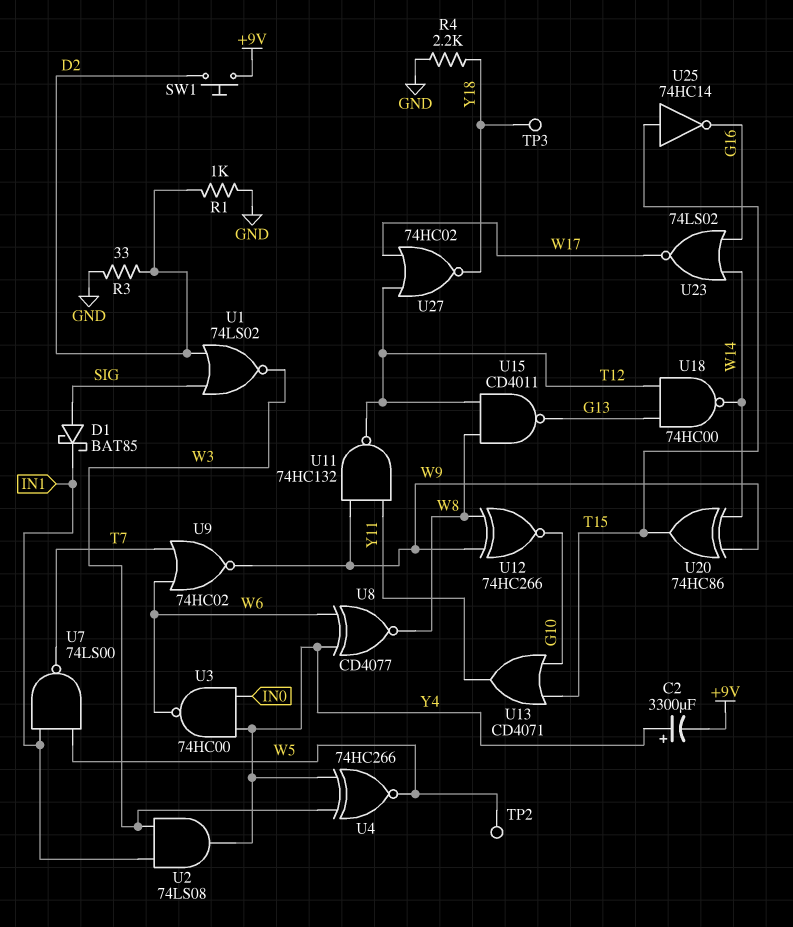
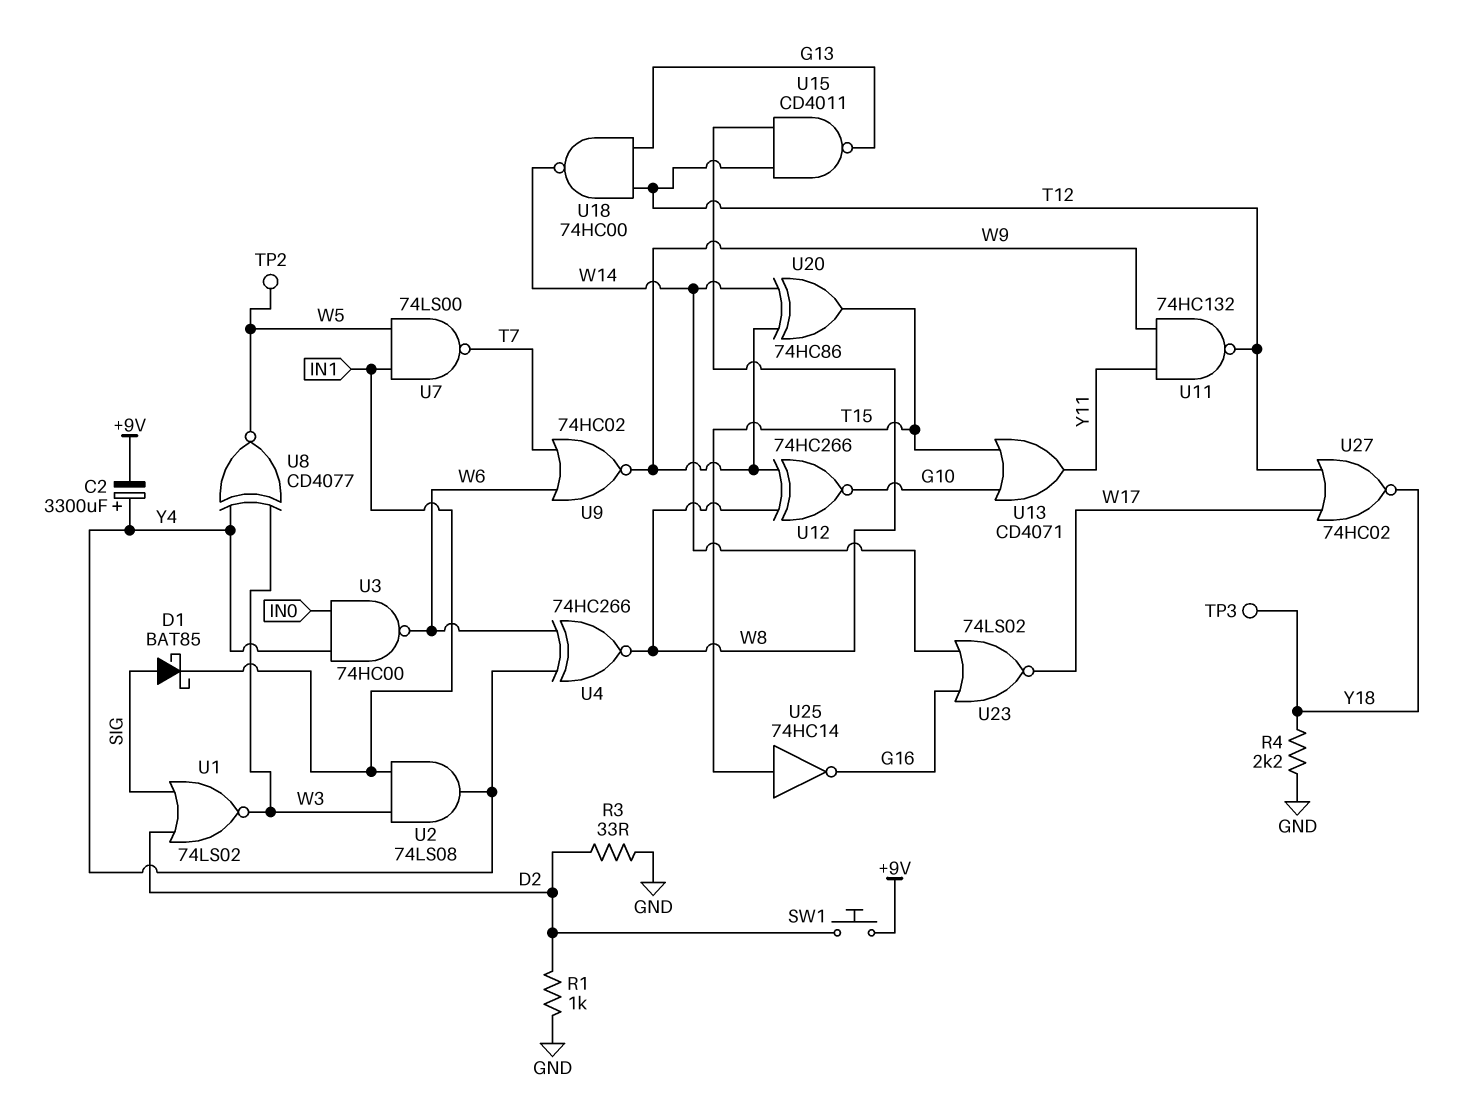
U4: XNOR 74HC266 (in W3, in Y4, out W5) -> XNOR 74HC266 (in W6, in Y4, out W8)
U8: XNOR CD4077 (in W6, in Y4, out W8) -> XNOR CD4077 (in W3, in Y4, out W5)

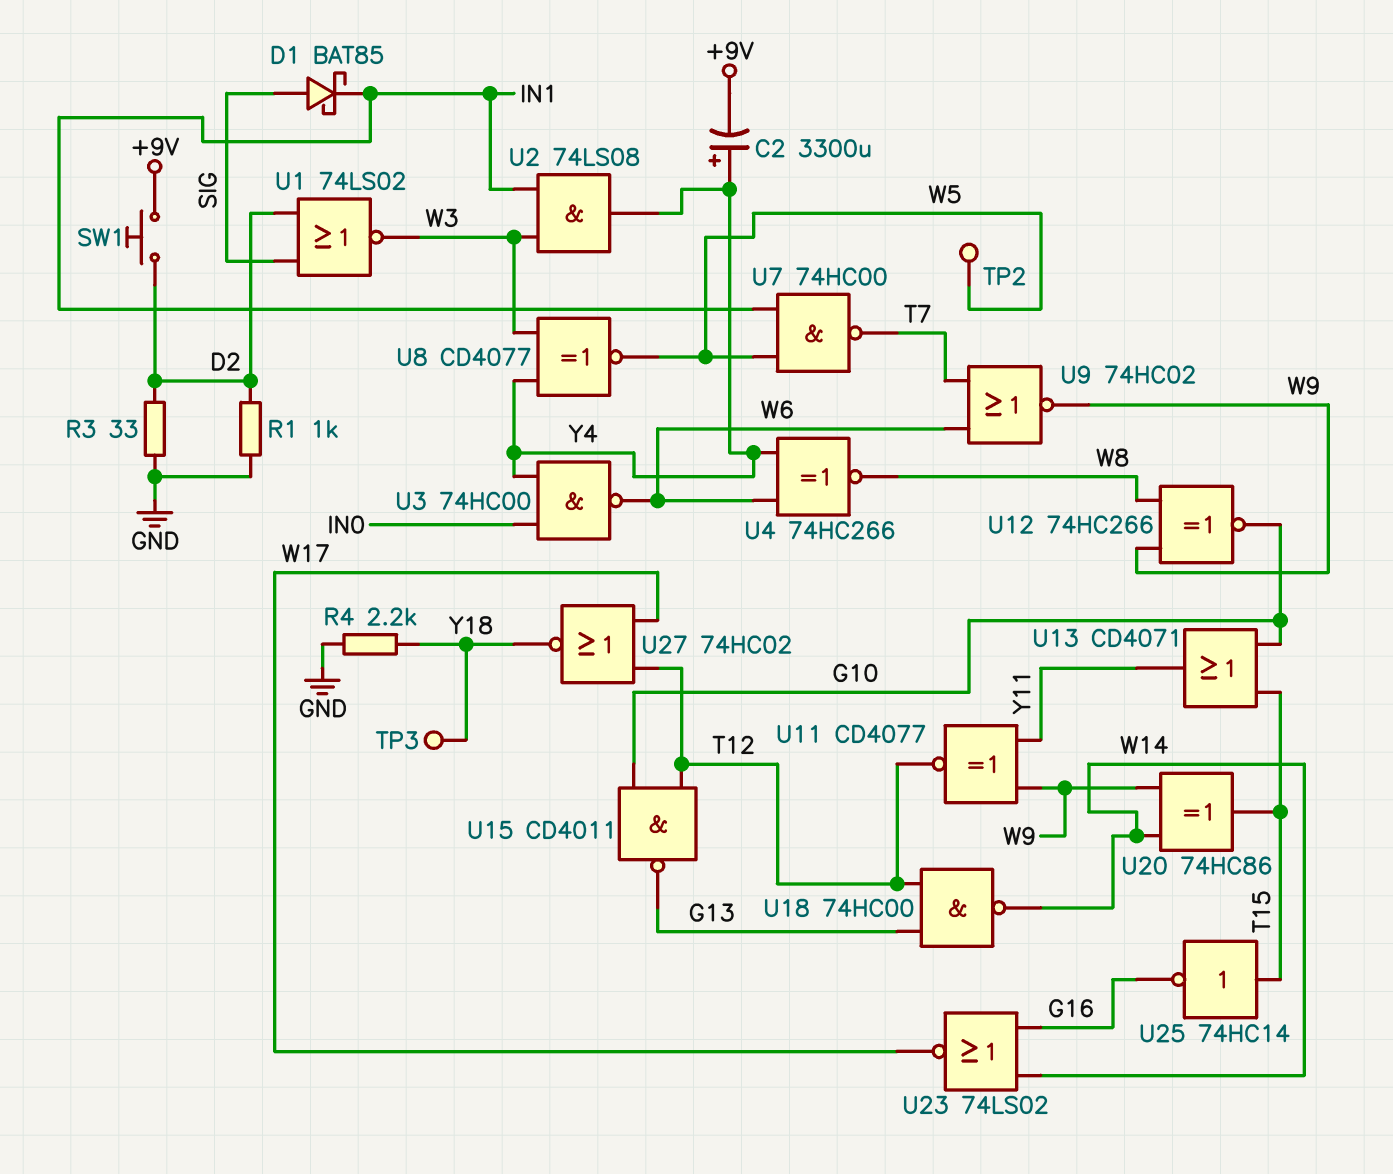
U7: NAND 74LS00 (in IN1, in W5, out T7) -> NAND 74HC00 (in IN1, in W5, out T7)
U11: NAND 74HC132 (in W9, in Y11, out T12) -> XNOR CD4077 (in W9, in Y11, out T12)
U15: NAND CD4011 (in T12, in W8, out G13) -> NAND CD4011 (in G10, in T12, out G13)

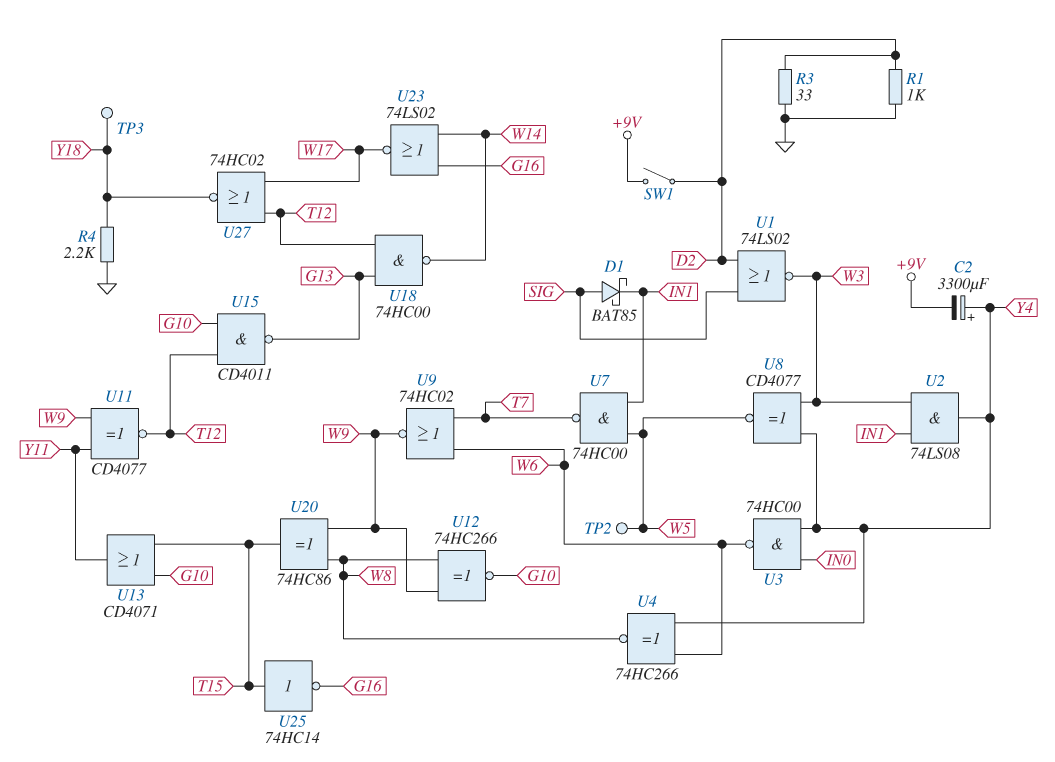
SW1: button (+9V, D2) -> switch (+9V, D2)
U20: XOR 74HC86 (in W9, in W14, out T15) -> XOR 74HC86 (in W8, in W9, out T15)

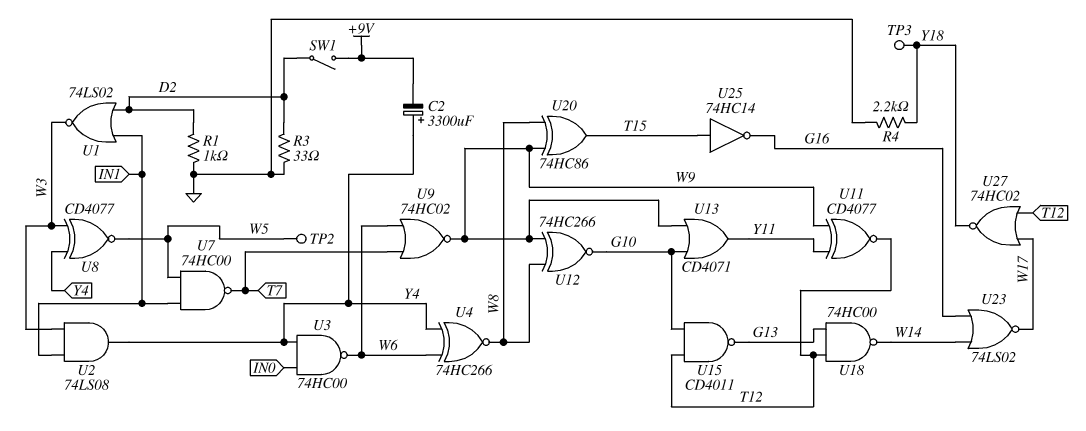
D1: schottky BAT85 (A SIG, K IN1) -> none
U1: NOR 74LS02 (in D2, in SIG, out W3) -> NOR 74LS02 (in D2, in IN1, out W3)
U13: OR CD4071 (in G10, in T15, out Y11) -> OR CD4071 (in G10, in W9, out Y11)

